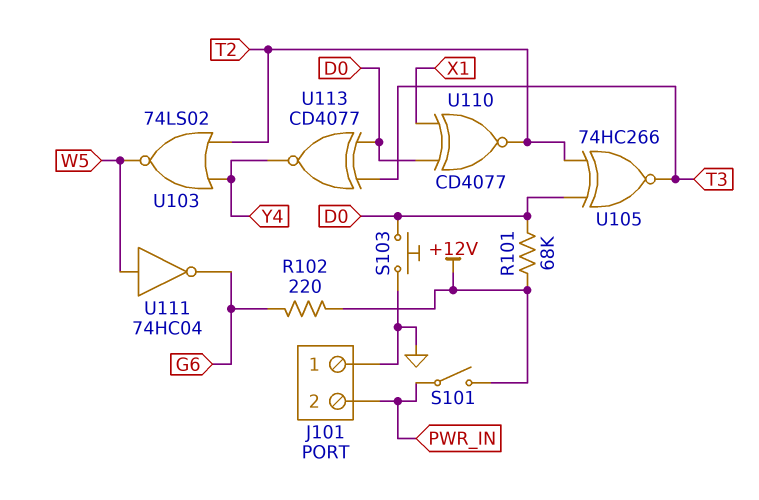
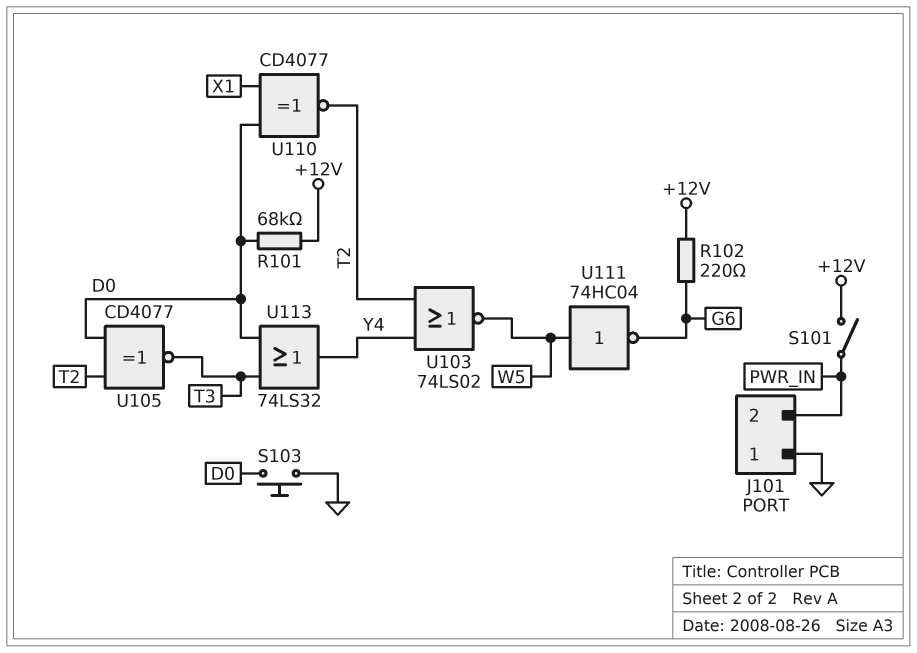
U105: XNOR 74HC266 (in D0, in T2, out T3) -> XNOR CD4077 (in D0, in T2, out T3)
U113: XNOR CD4077 (in D0, in T3, out Y4) -> OR 74LS32 (in D0, in T3, out Y4)

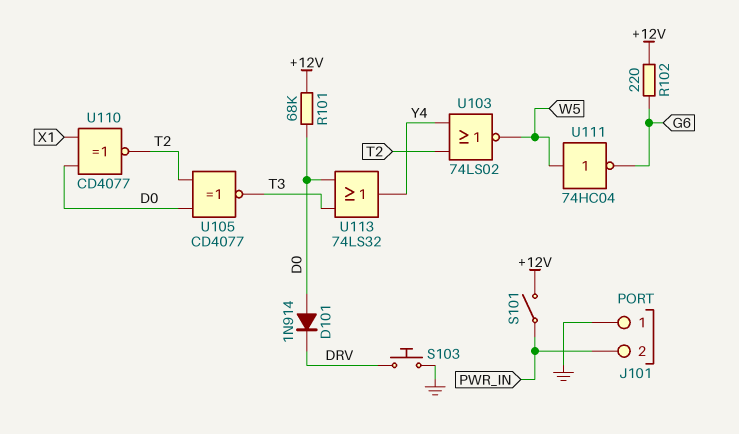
D101: none -> diode 1N914 (A D0, K DRV)
S103: button (D0, GND) -> button (DRV, GND)

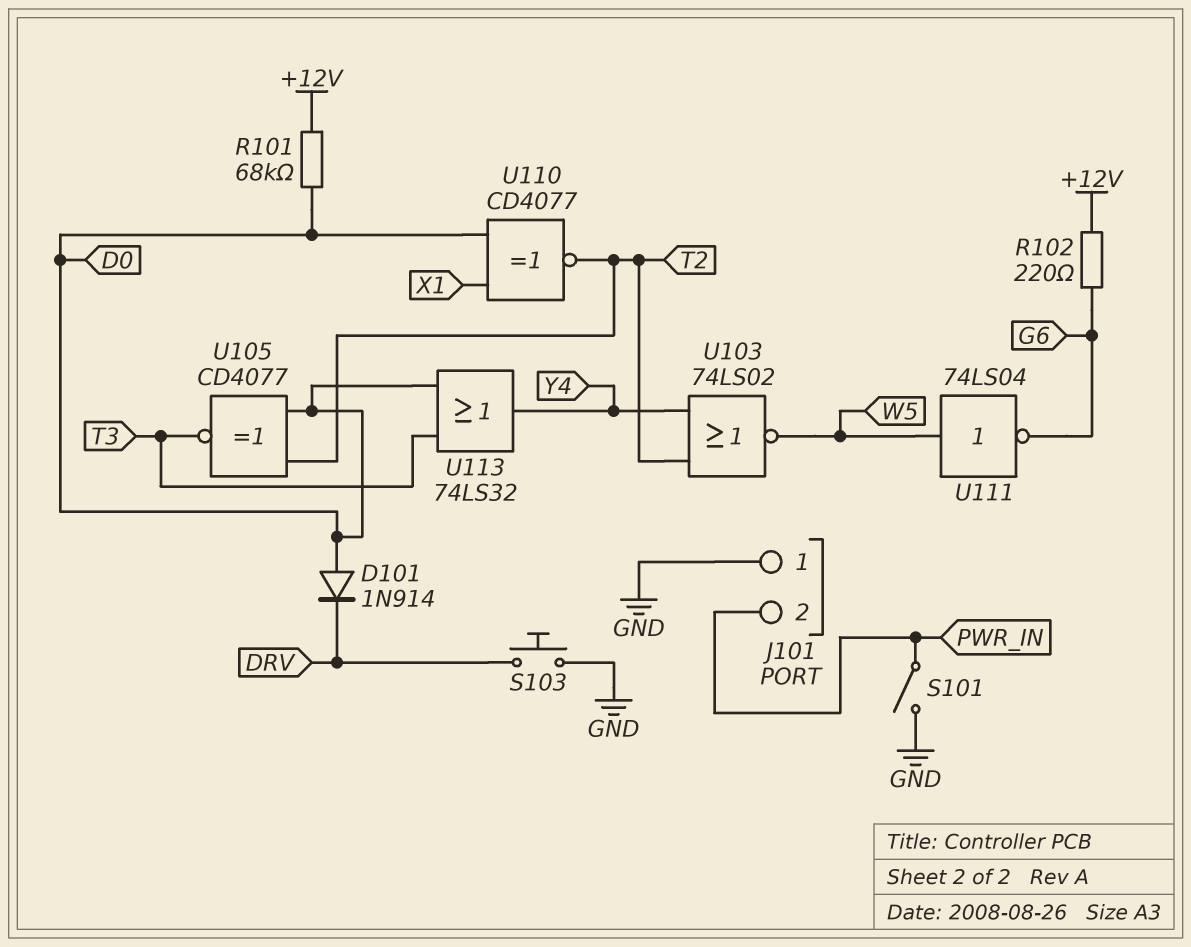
S101: switch (+12V, PWR_IN) -> switch (GND, PWR_IN)
U111: NOT 74HC04 (in W5, out G6) -> NOT 74LS04 (in W5, out G6)

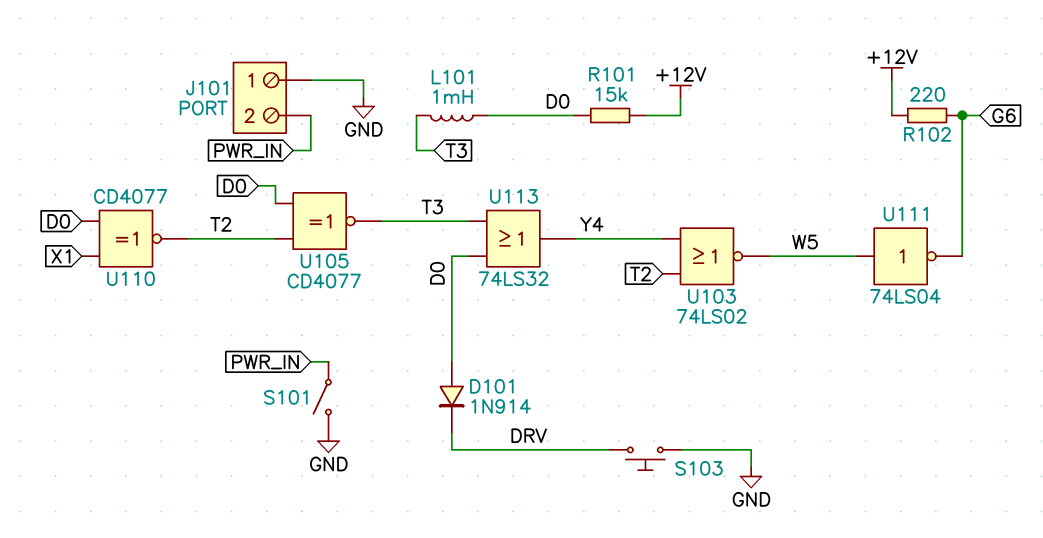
L101: none -> 1mH (D0, T3)
R101: 68k (+12V, D0) -> 15k (+12V, D0)

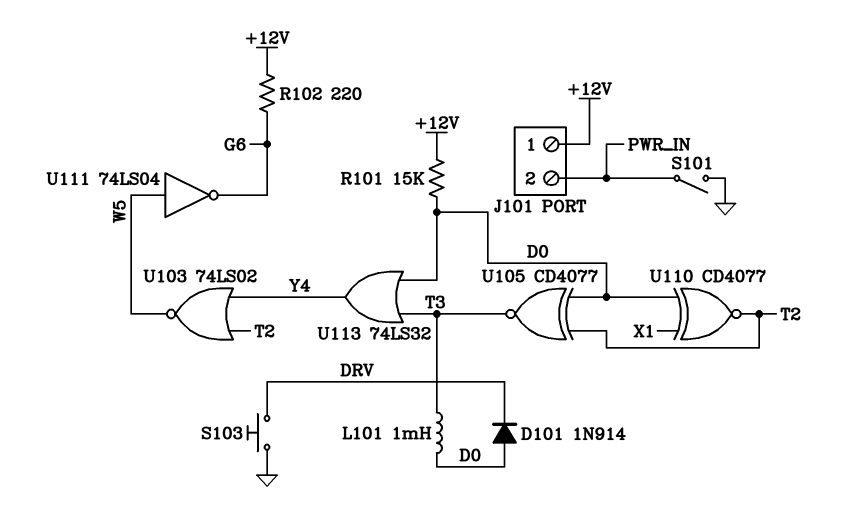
J101 pin 1: GND -> +12V

